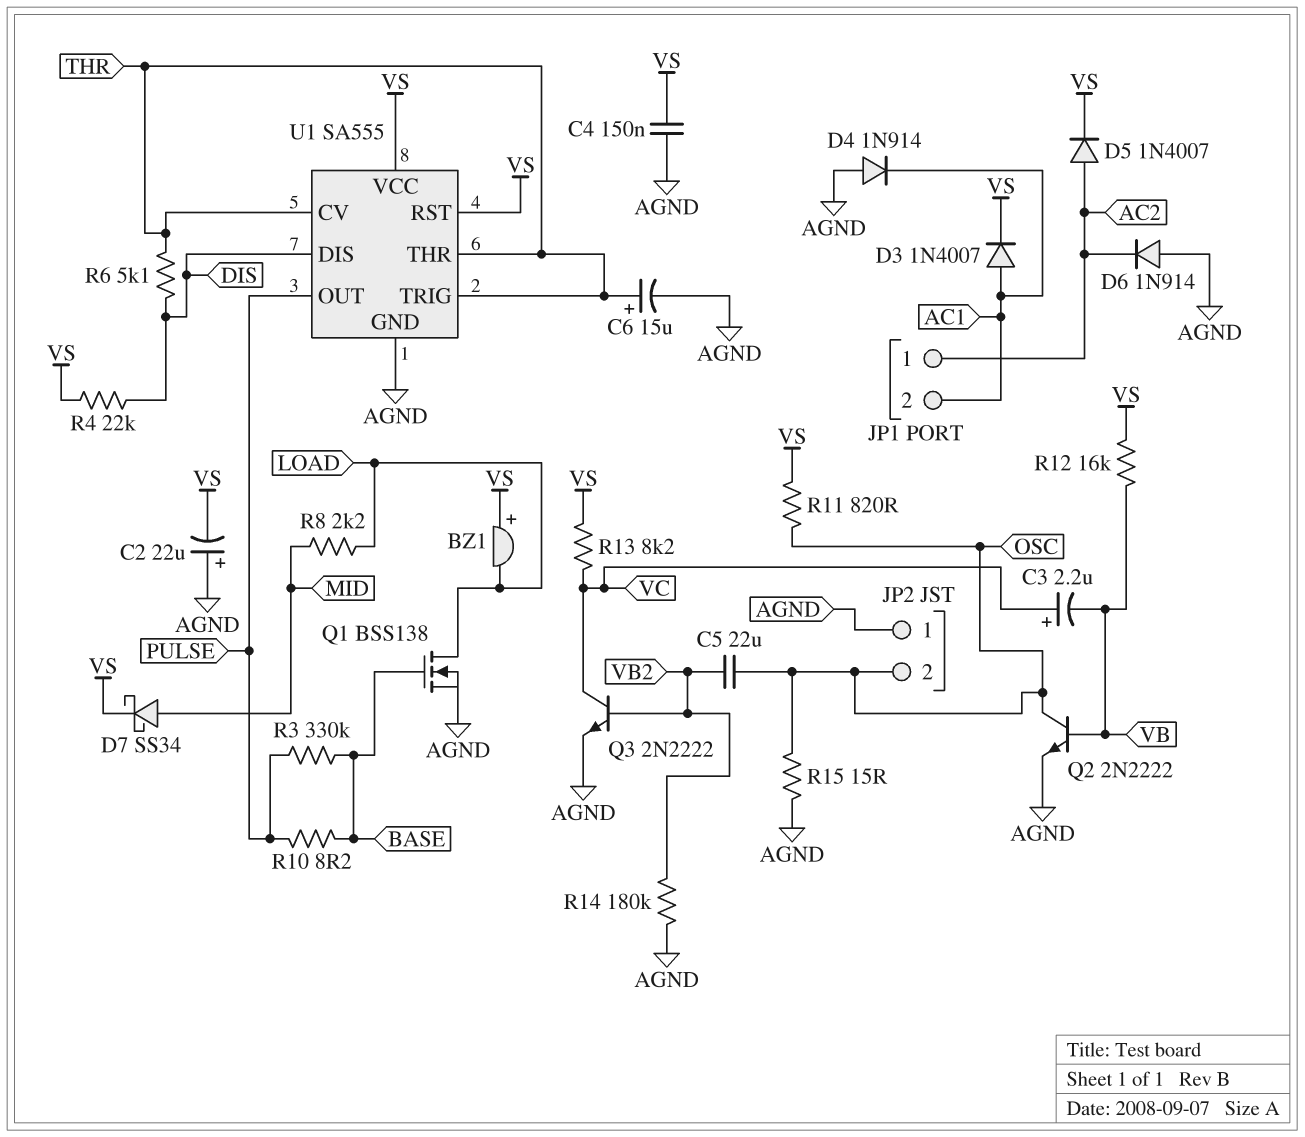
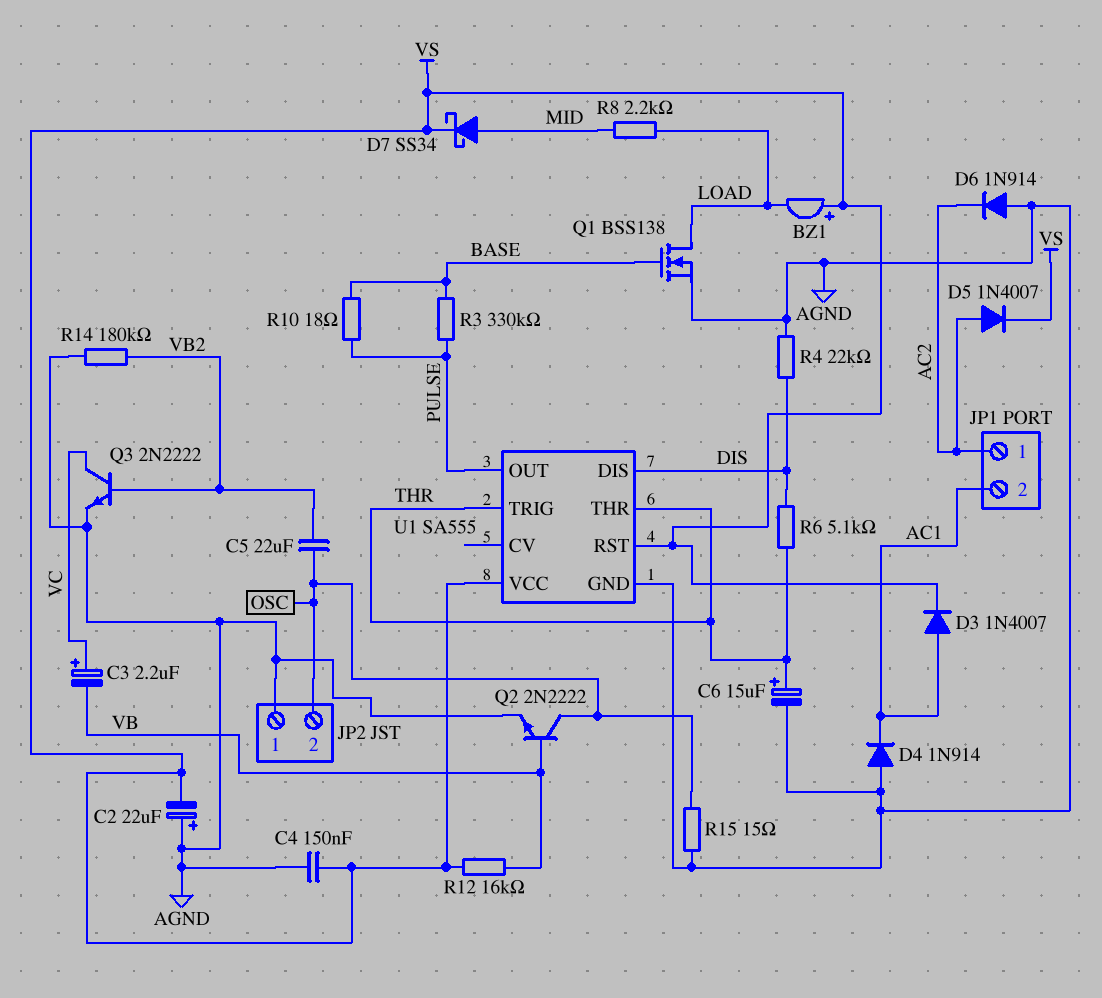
R4: 22k (DIS, VS) -> 22k (AGND, DIS)
R10: 8.2 (BASE, PULSE) -> 18 (BASE, PULSE)
R11: 820 (OSC, VS) -> none
R13: 8.2k (VC, VS) -> none
U1 pin CV: THR -> none

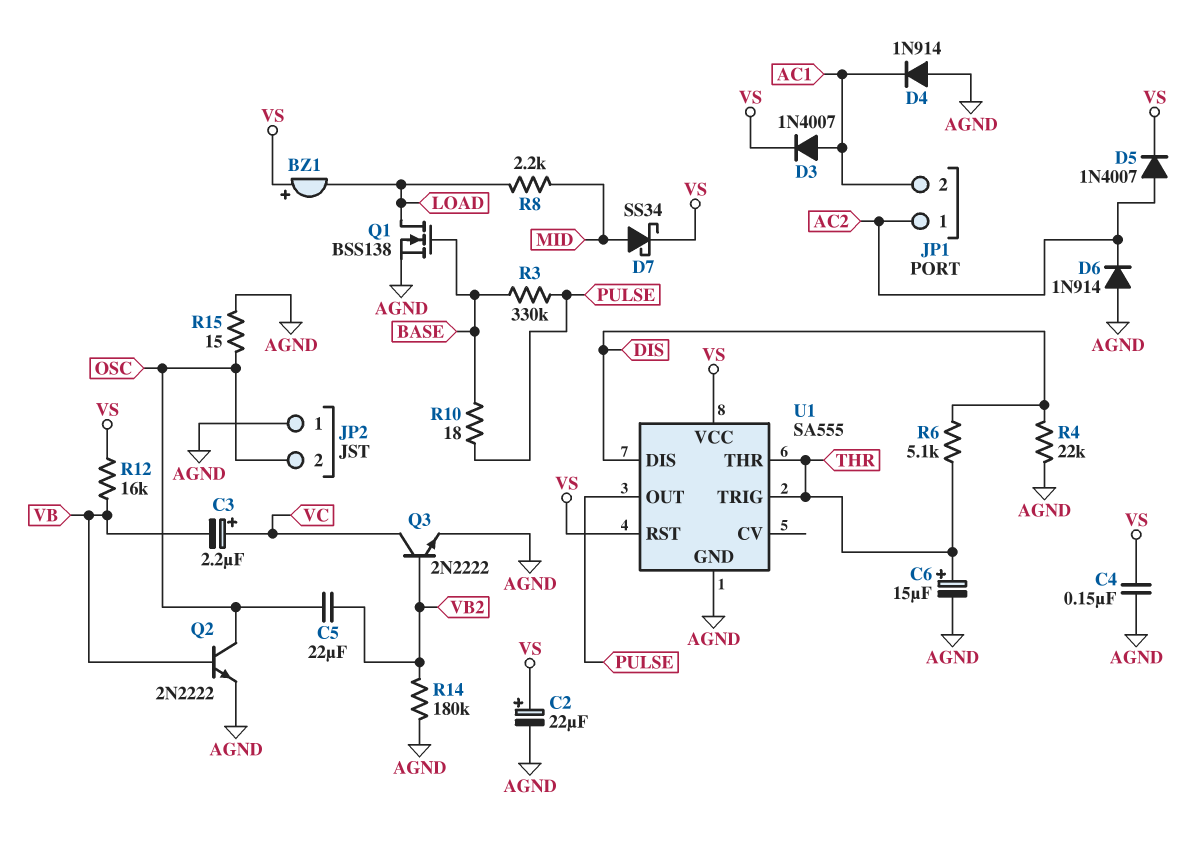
C2: 22uF (plus AGND, minus VS) -> 22uF (plus VS, minus AGND)

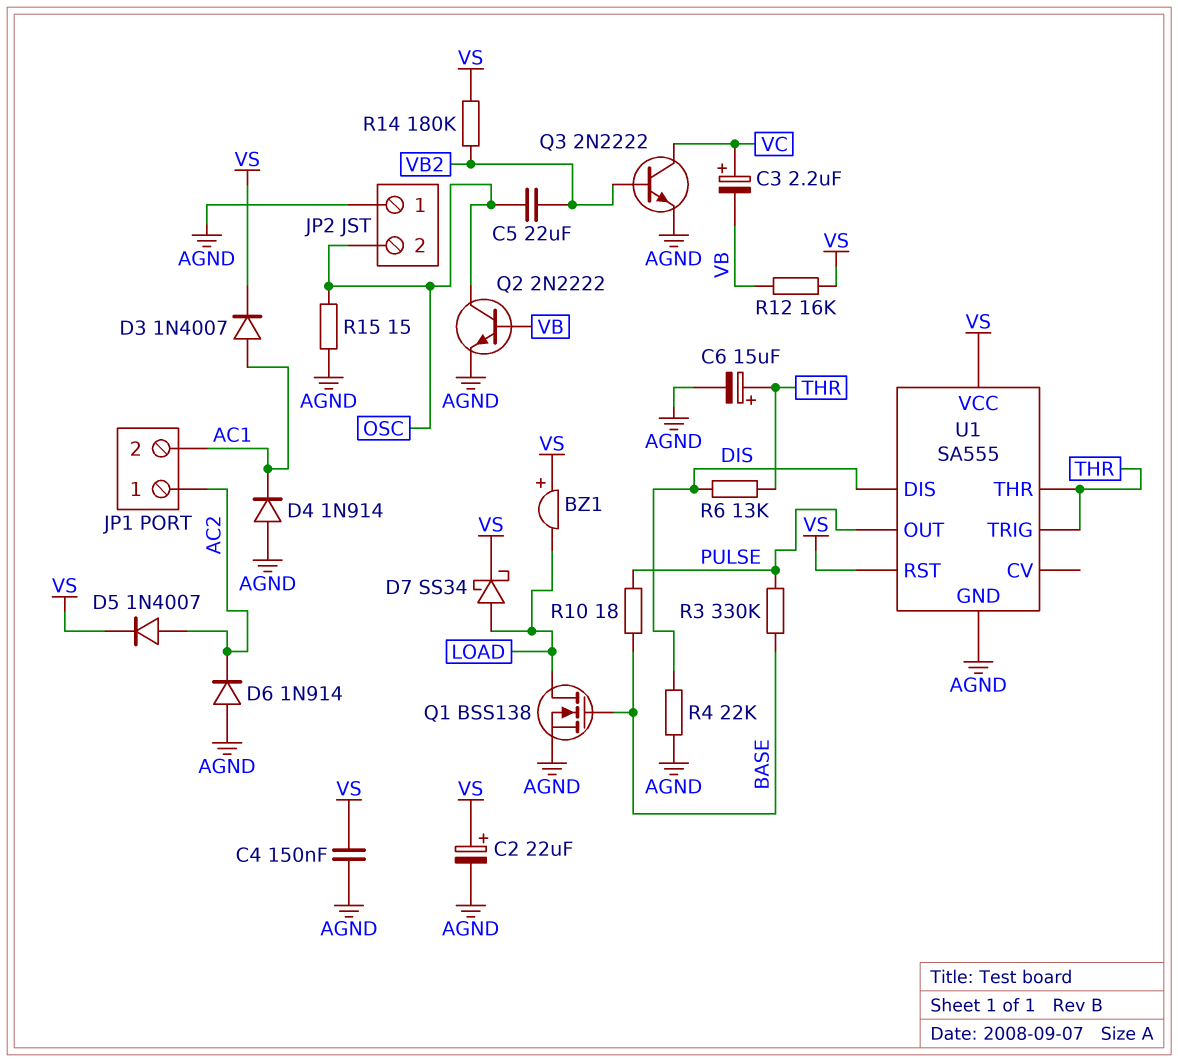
D7: schottky SS34 (A MID, K VS) -> schottky SS34 (A LOAD, K VS)
R6: 5.1k (DIS, THR) -> 13k (DIS, THR)
R8: 2.2k (LOAD, MID) -> none
R14: 180k (AGND, VB2) -> 180k (VB2, VS)

